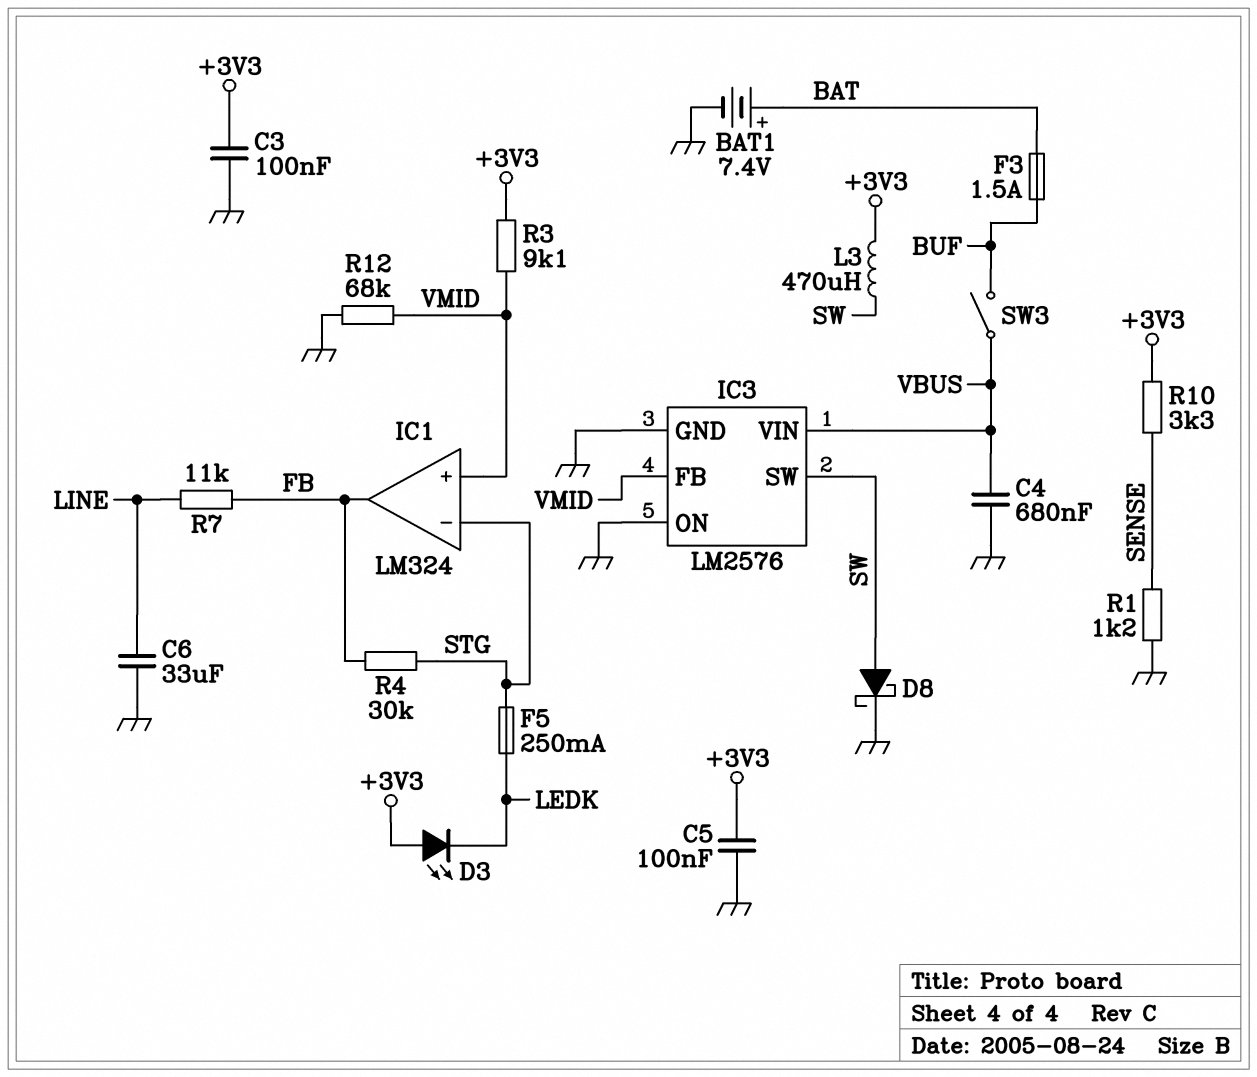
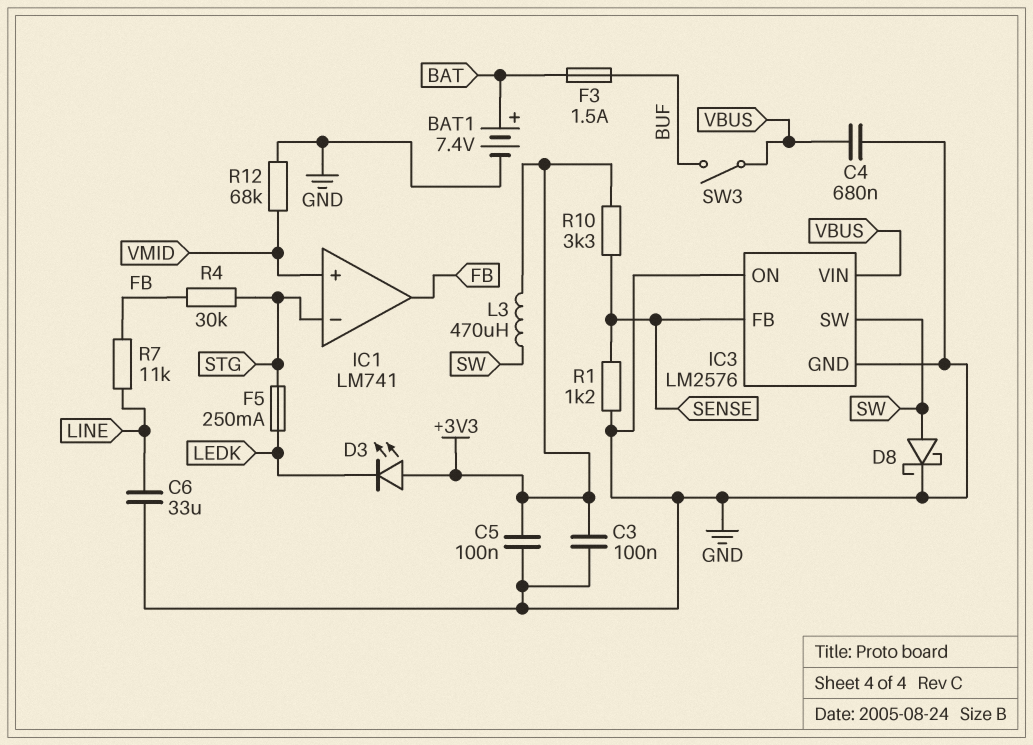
IC1: LM324 -> LM741
IC3 pin FB: VMID -> SENSE
R3: 9.1k (+3V3, VMID) -> none

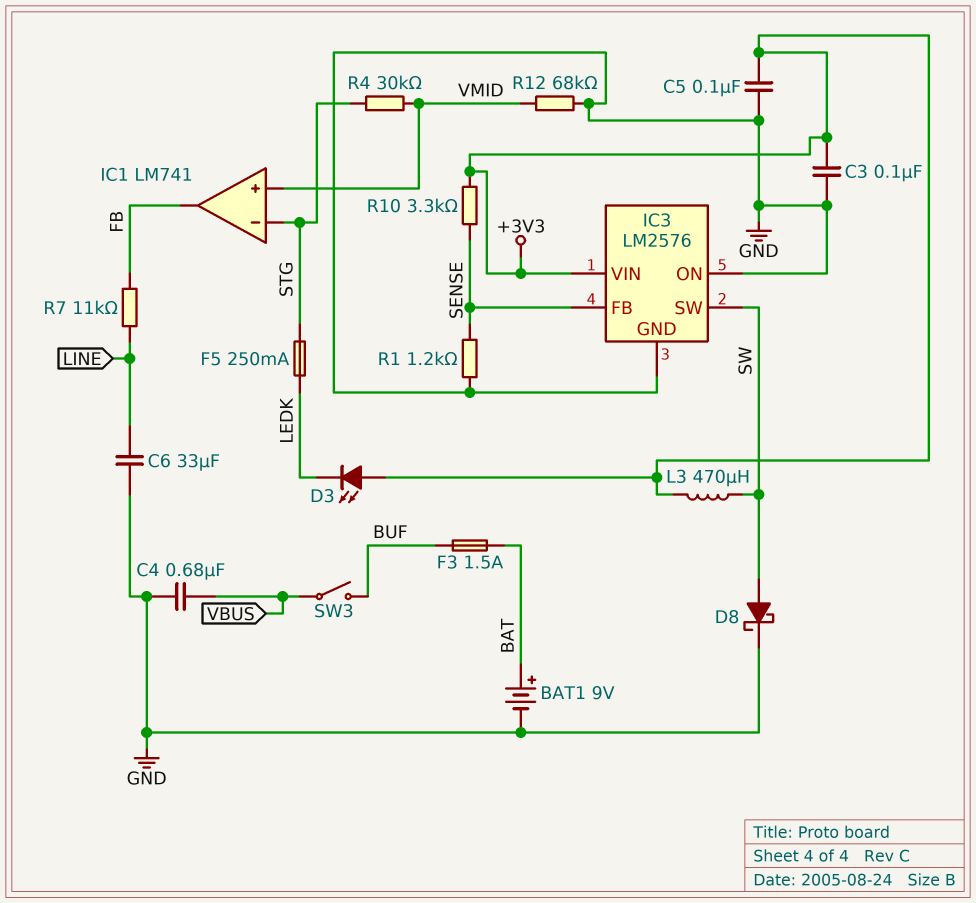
BAT1: 7.4V (plus BAT, minus GND) -> 9V (plus BAT, minus GND)
IC3 pin VIN: VBUS -> +3V3
R4: 30k (FB, STG) -> 30k (STG, VMID)

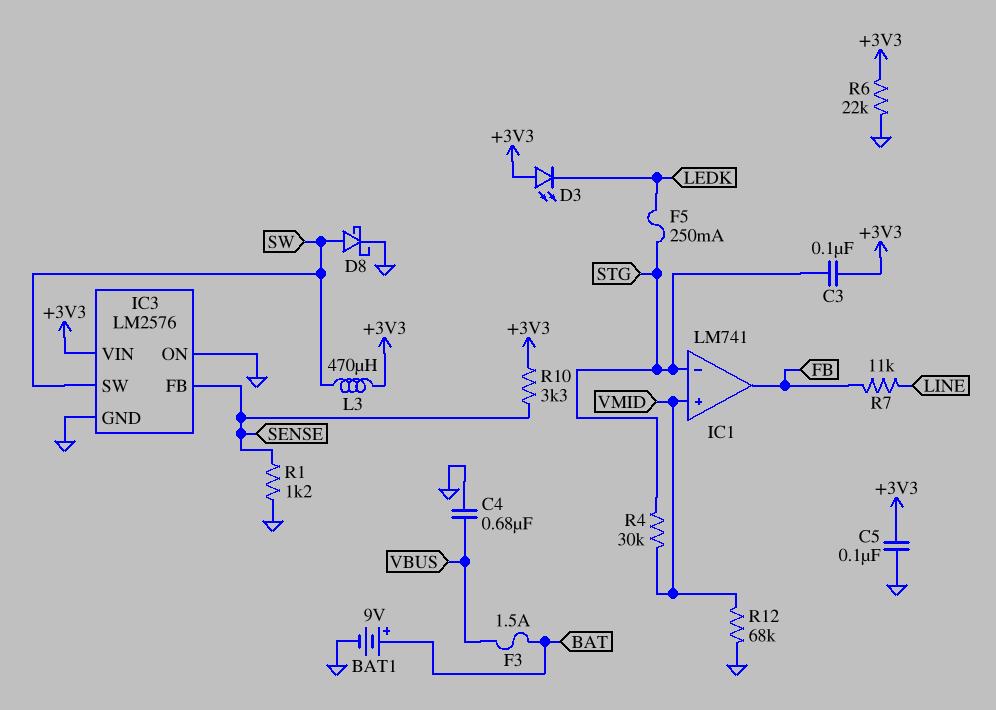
C3: 100nF (+3V3, GND) -> 100nF (+3V3, STG)
C6: 33uF (GND, LINE) -> none
F3: 1.5A (BAT, BUF) -> 1.5A (BAT, VBUS)
R6: none -> 22k (+3V3, GND)
SW3: switch (BUF, VBUS) -> none

